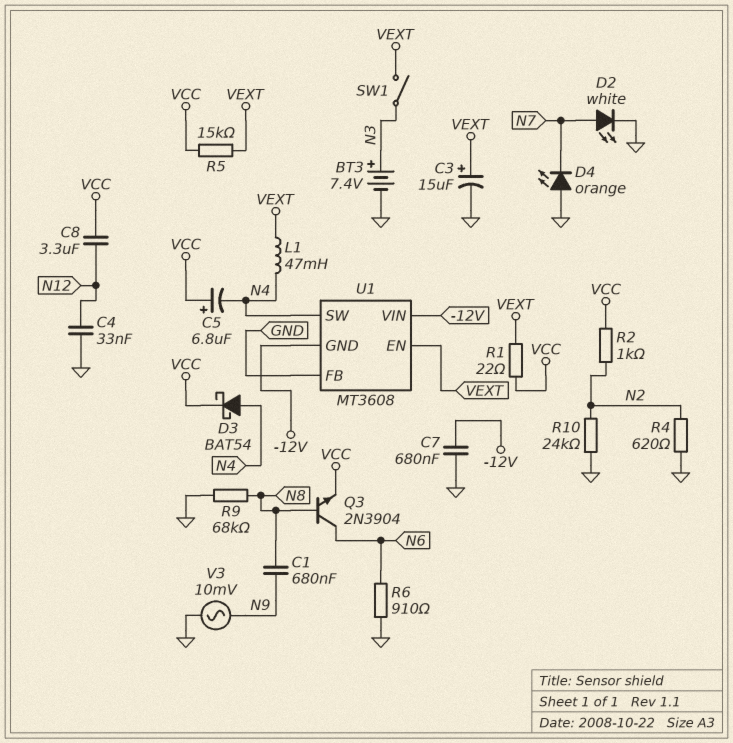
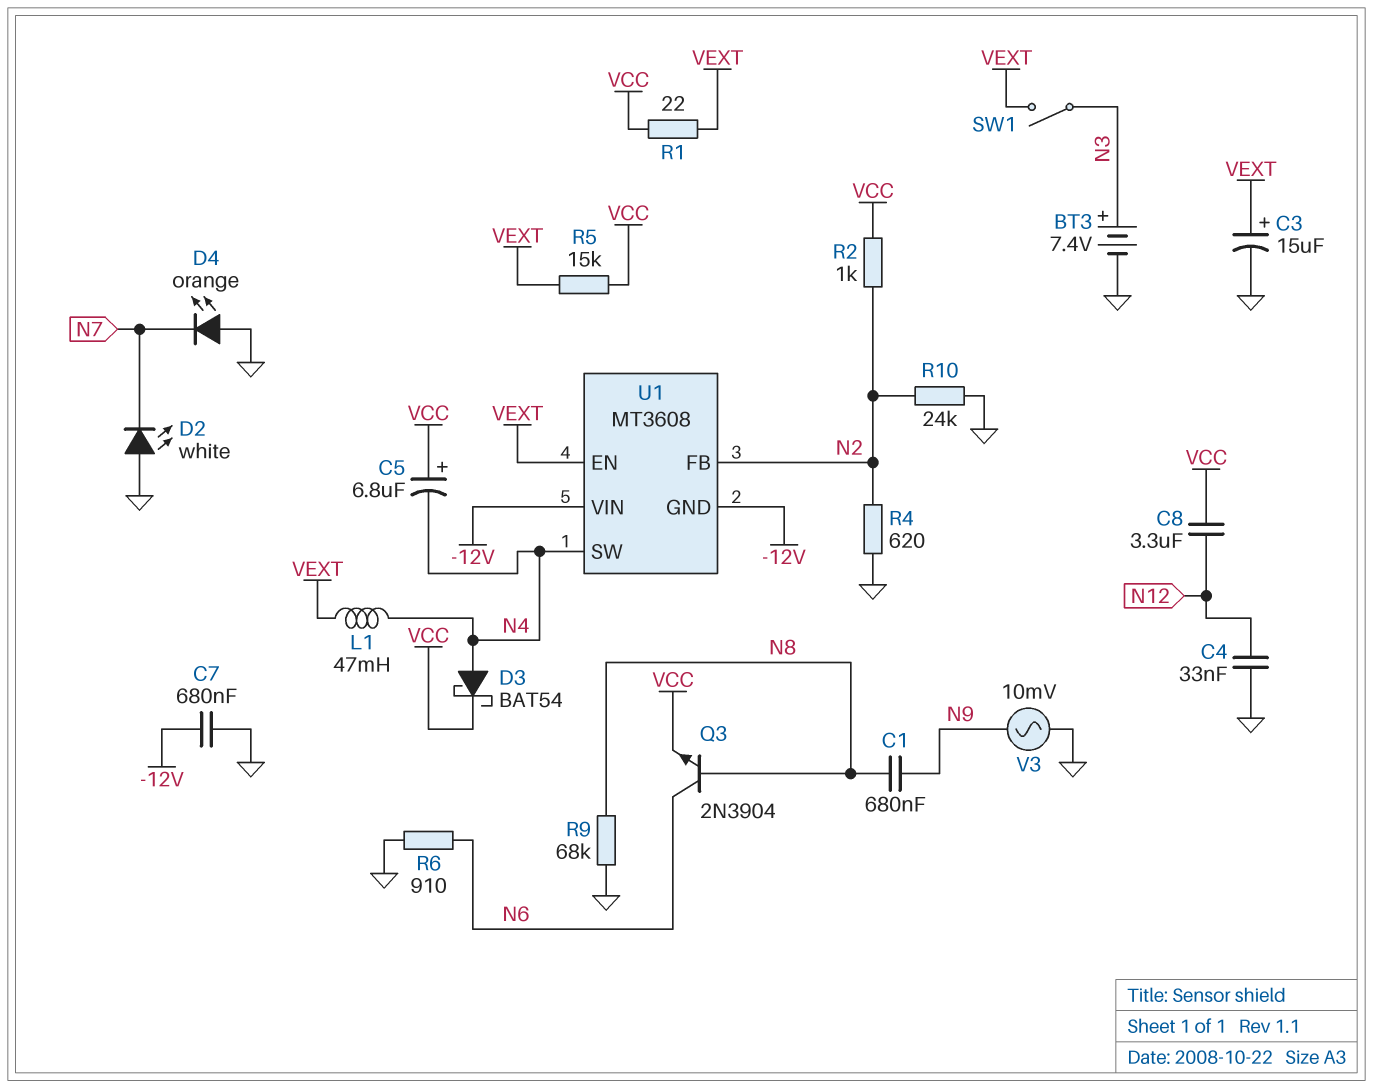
D2: LED white (A N7, K GND) -> LED white (A GND, K N7)
U1 pin FB: GND -> N2

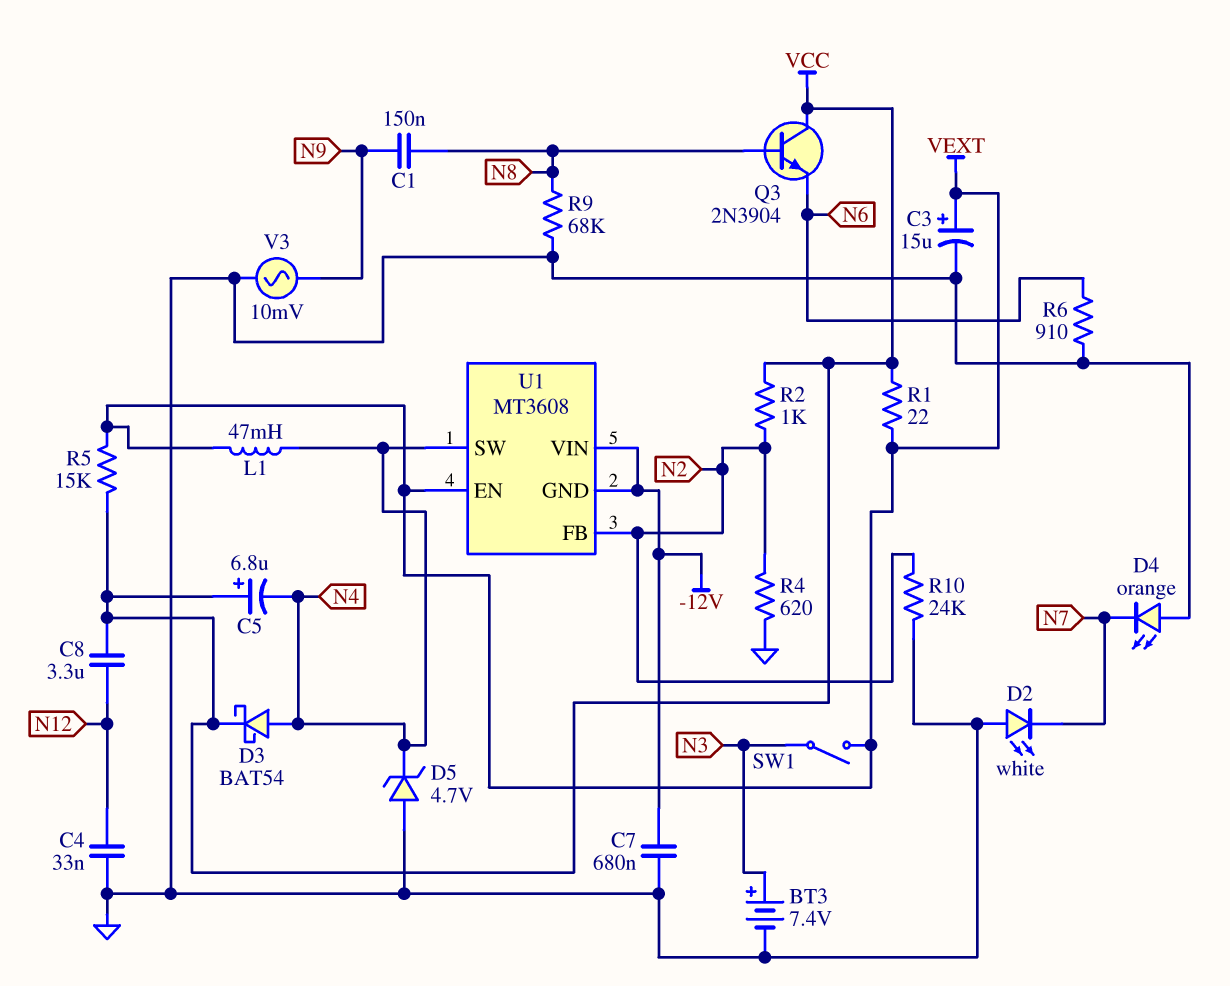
C1: 680nF (N8, N9) -> 150nF (N8, N9)
D5: none -> zener 4.7V (A GND, K N4)
Q3: NPN 2N3904 (B N8, C N6, E VCC) -> NPN 2N3904 (B N8, C VCC, E N6)

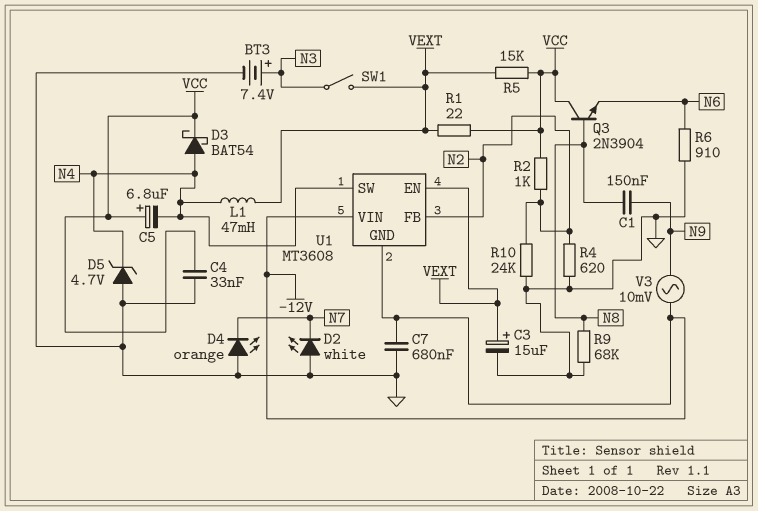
C4: 33nF (GND, N12) -> 33nF (GND, VCC)
C8: 3.3uF (N12, VCC) -> none
V3: AC 10mV (GND, N9) -> AC 10mV (-12V, N9)

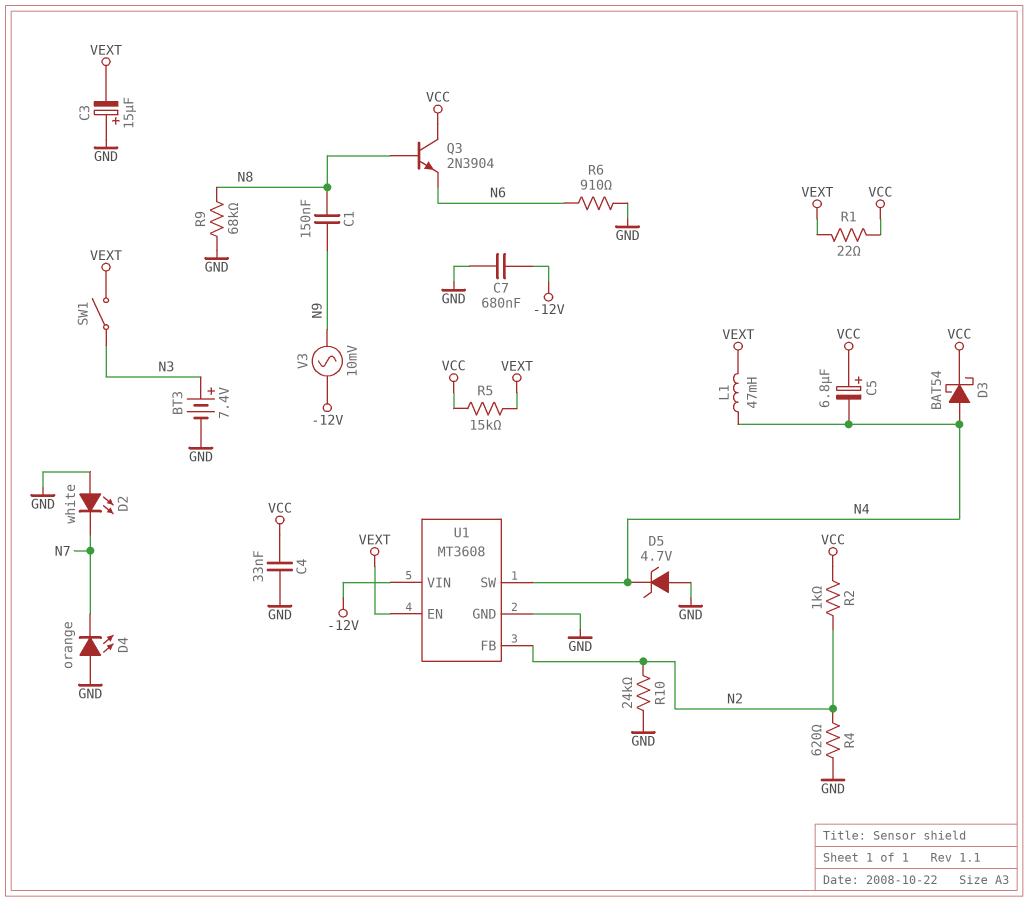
C3: 15uF (plus VEXT, minus GND) -> 15uF (plus GND, minus VEXT)
U1 pin GND: -12V -> GND

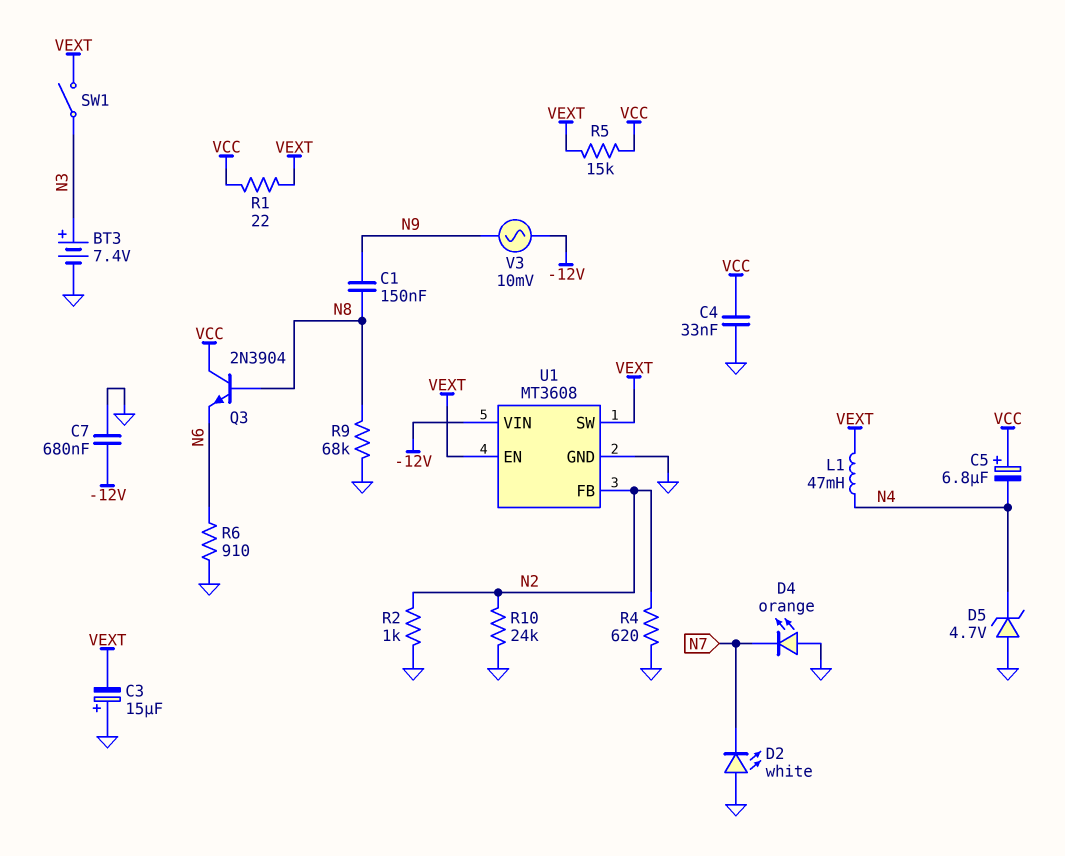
D3: schottky BAT54 (A N4, K VCC) -> none
R2: 1k (N2, VCC) -> 1k (GND, N2)
U1 pin SW: N4 -> VEXT

